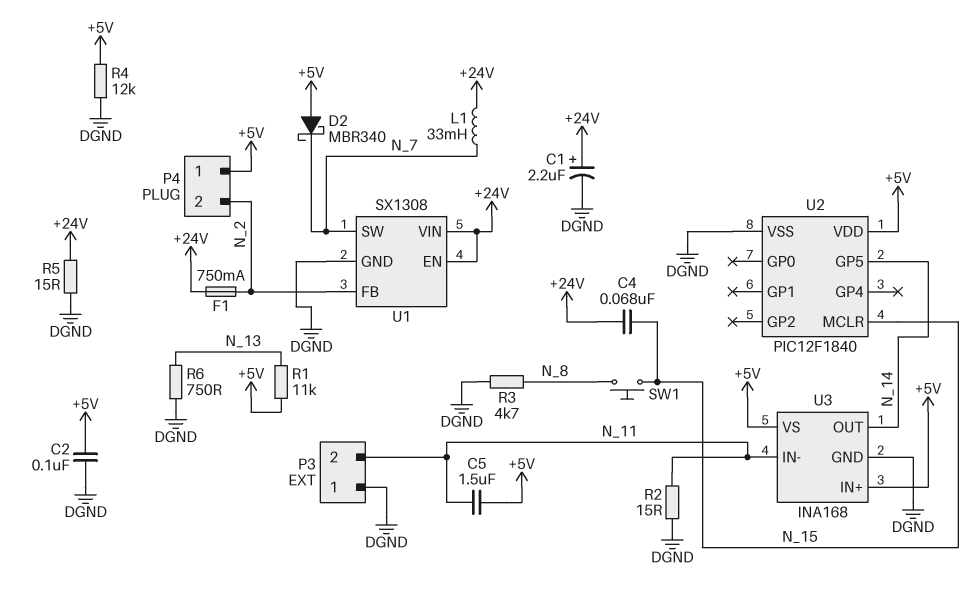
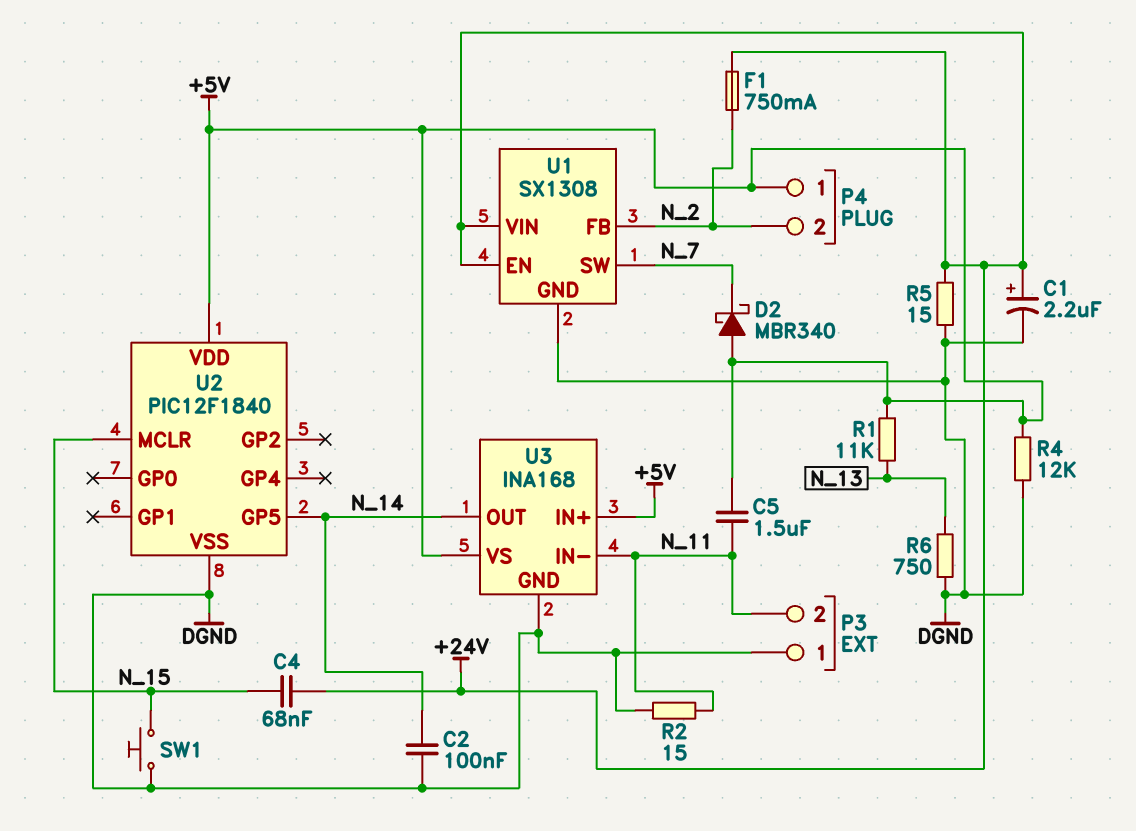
C2: 100nF (+5V, DGND) -> 100nF (DGND, N_14)
L1: 33mH (+24V, N_7) -> none
R3: 4.7k (DGND, N_8) -> none
SW1: button (N_8, N_15) -> button (DGND, N_15)

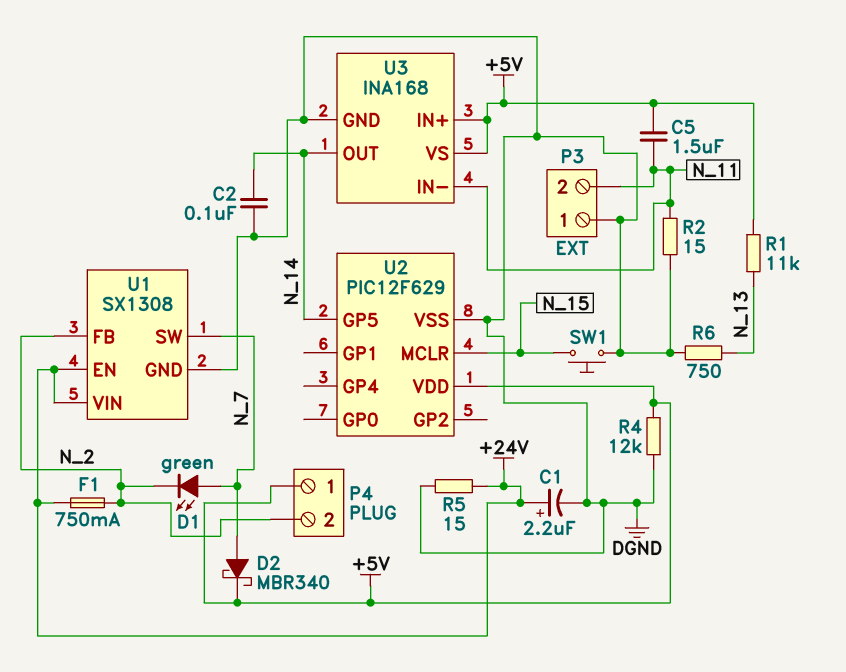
C4: 68nF (+24V, N_15) -> none
D1: none -> LED green (A N_7, K N_2)
D2: schottky MBR340 (A +5V, K N_7) -> schottky MBR340 (A N_7, K +5V)
U2: PIC12F1840 -> PIC12F629

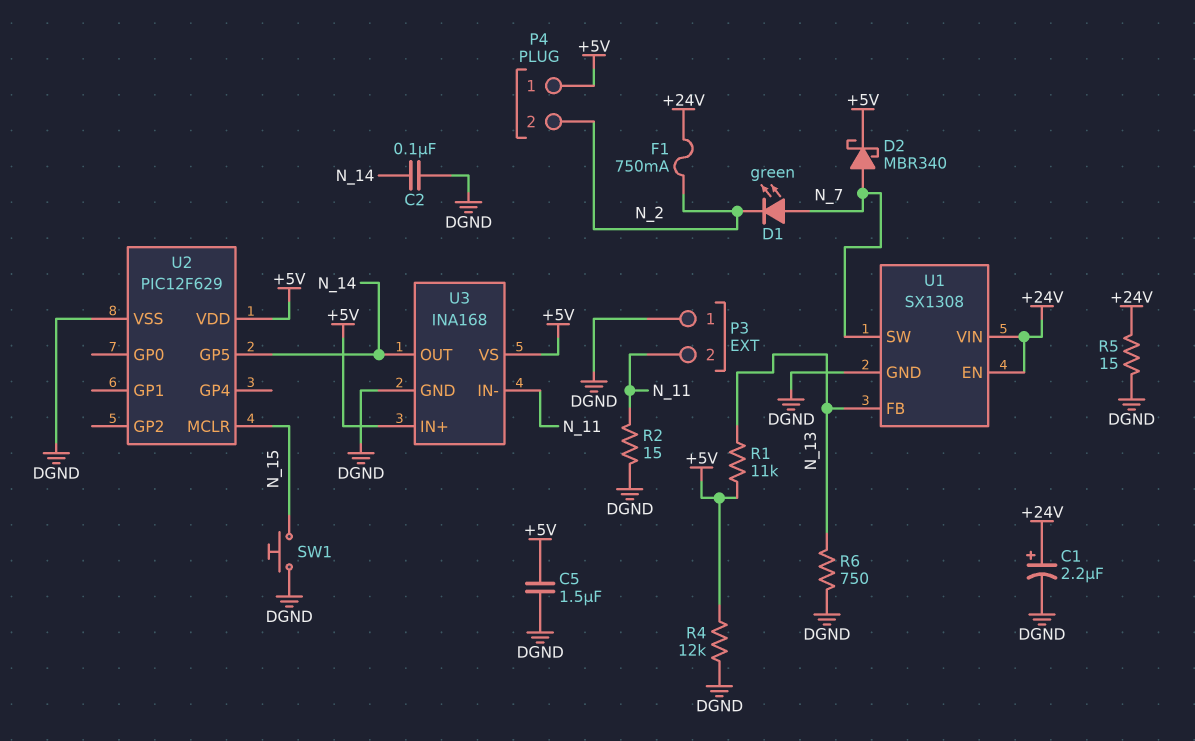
C5: 1.5uF (+5V, N_11) -> 1.5uF (+5V, DGND)
U1 pin FB: N_2 -> N_13

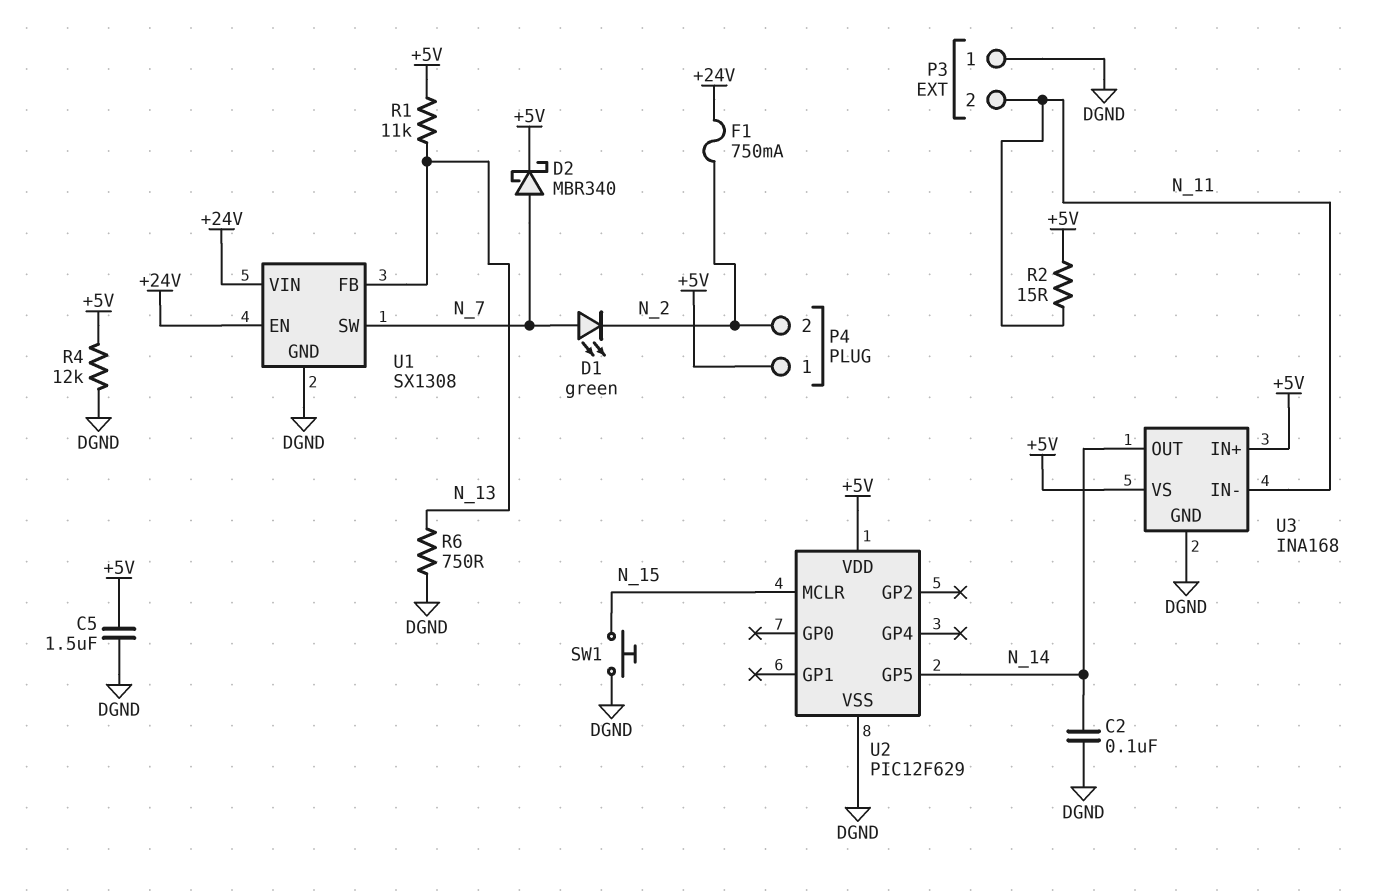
C1: 2.2uF (plus +24V, minus DGND) -> none
R2: 15 (DGND, N_11) -> 15 (+5V, N_11)
R5: 15 (+24V, DGND) -> none

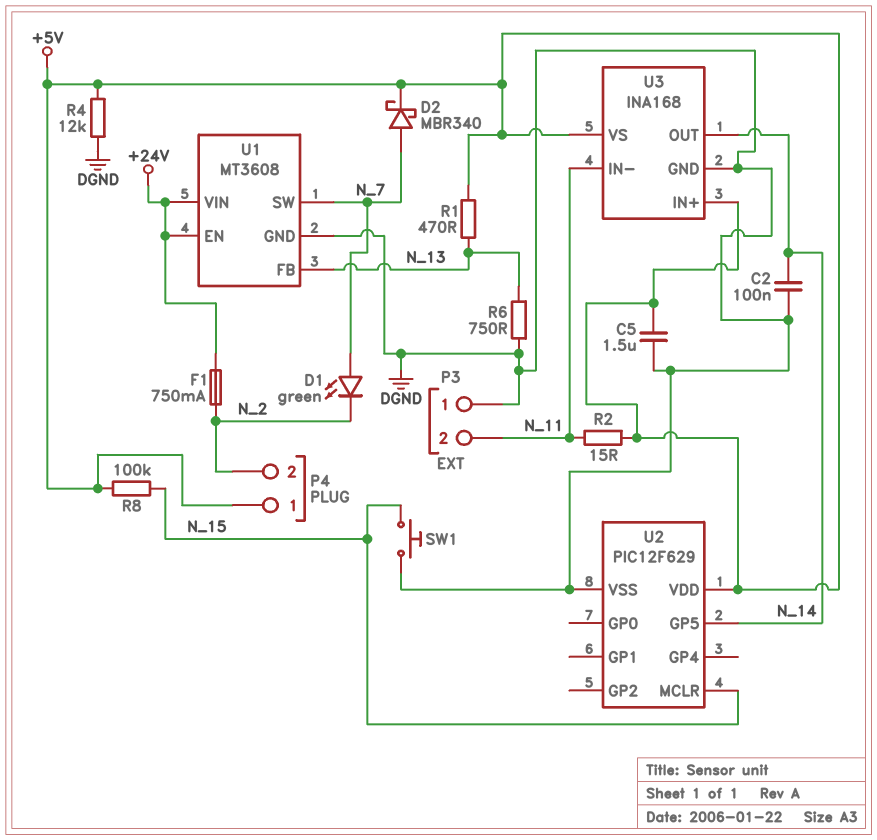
R1: 11k (+5V, N_13) -> 470 (+5V, N_13)
R8: none -> 100k (+5V, N_15)
U1: SX1308 -> MT3608

